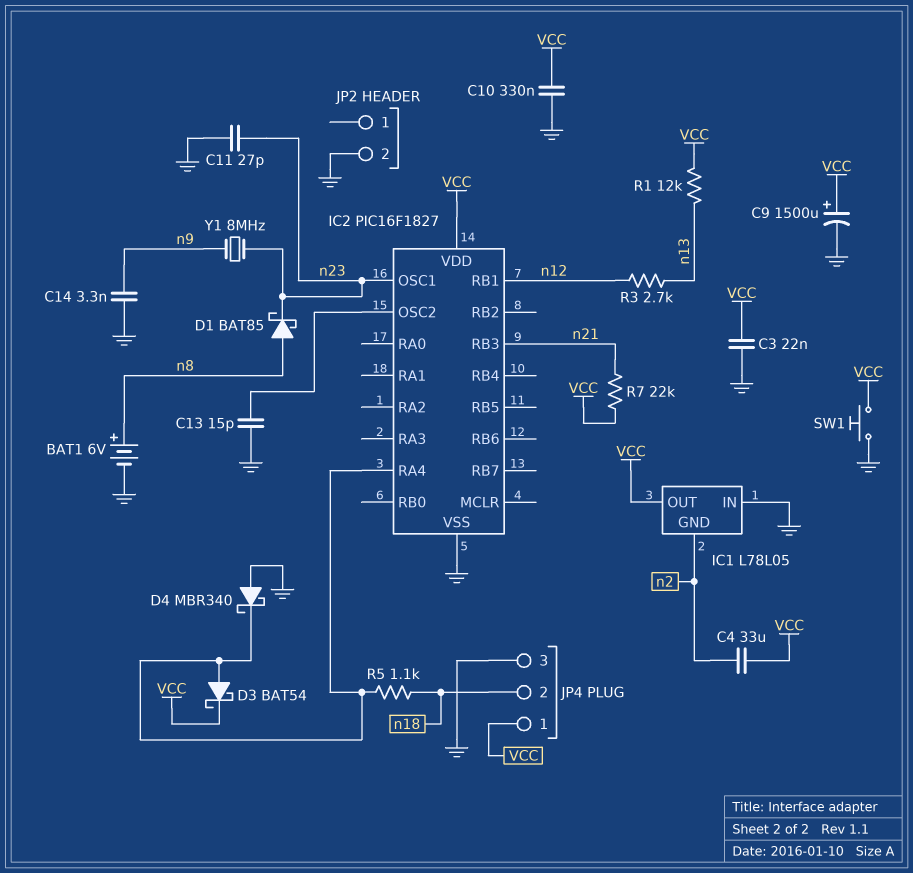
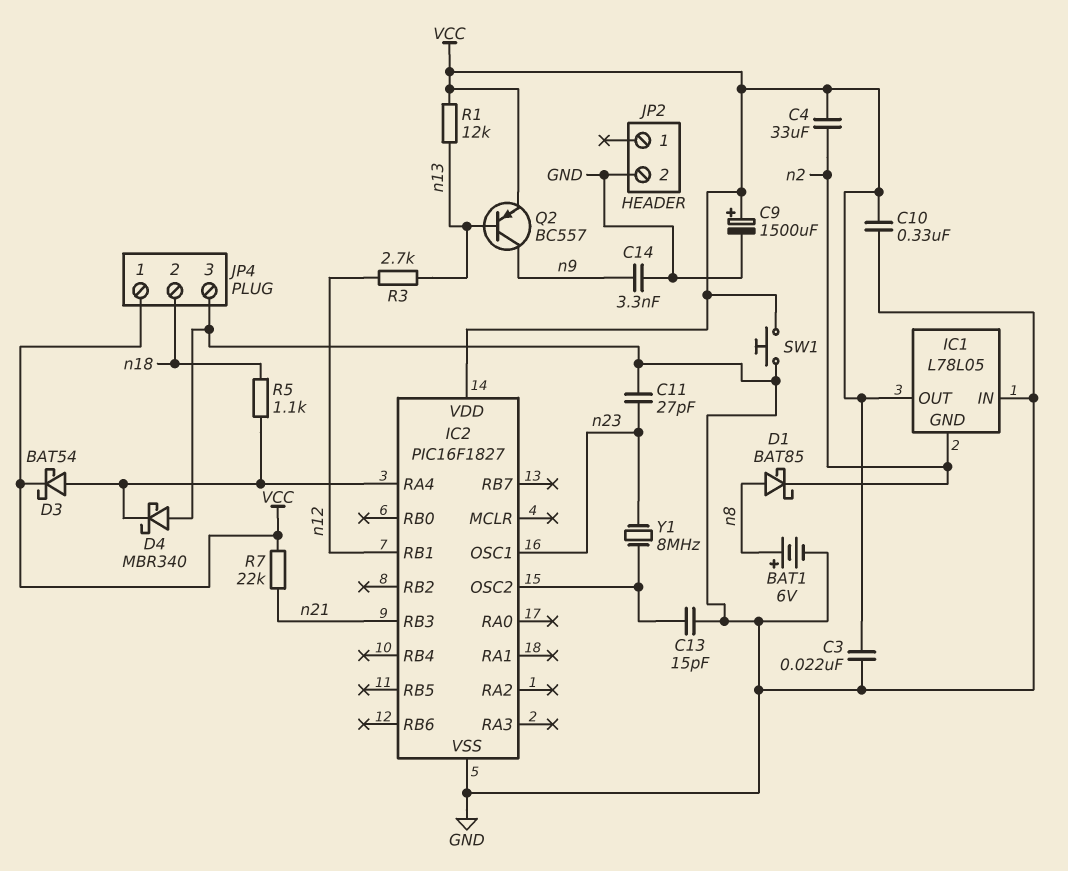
D1: schottky BAT85 (A n8, K n23) -> schottky BAT85 (A n8, K n2)
Q2: none -> PNP BC557 (B n13, C n9, E VCC)
Y1: 8MHz (n9, n23) -> 8MHz (IC2/OSC2, n23)

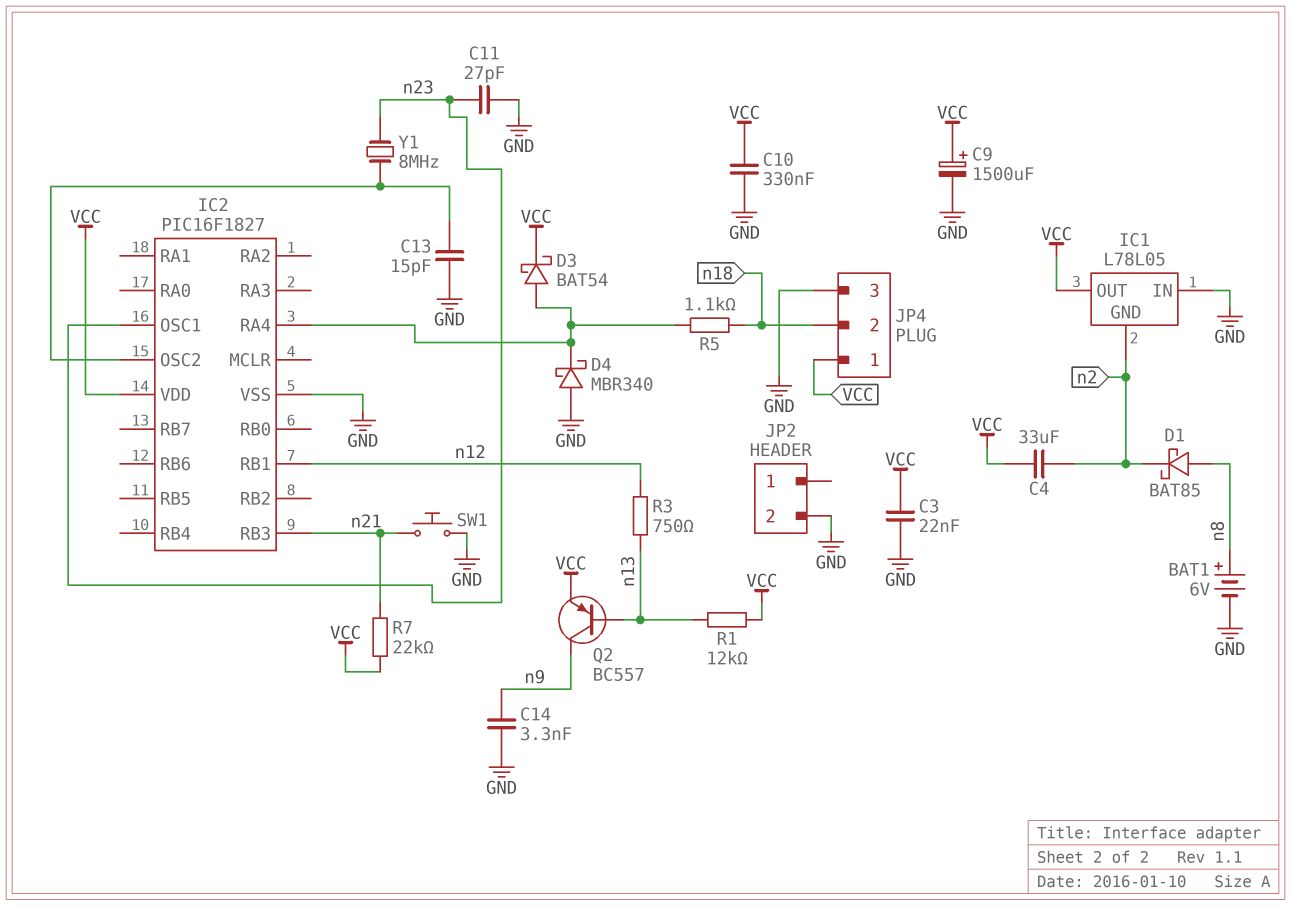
R3: 2.7k (n12, n13) -> 750 (n12, n13)
SW1: button (GND, VCC) -> button (GND, n21)

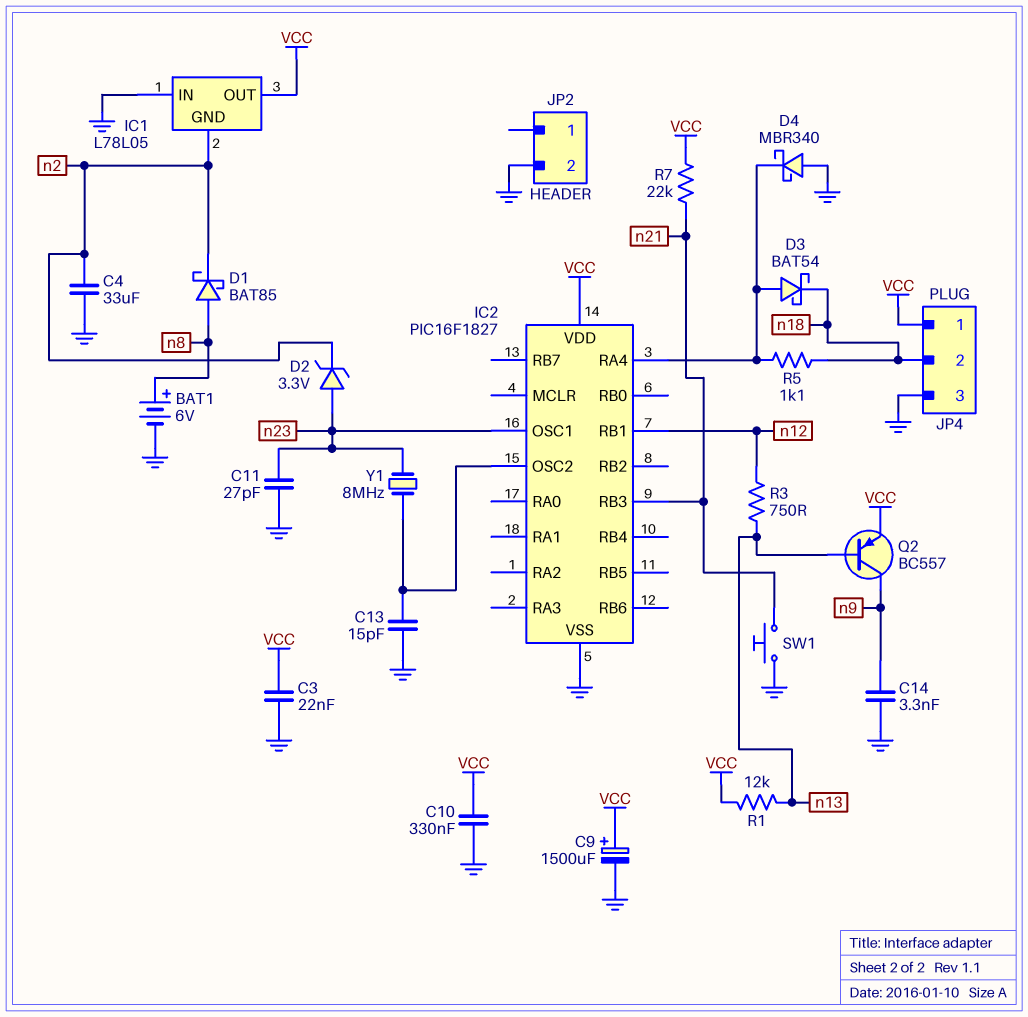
C4: 33uF (VCC, n2) -> 33uF (GND, n2)
D2: none -> zener 3.3V (A n23, K n2)
D3: schottky BAT54 (A IC2/RA4, K VCC) -> schottky BAT54 (A IC2/RA4, K n18)

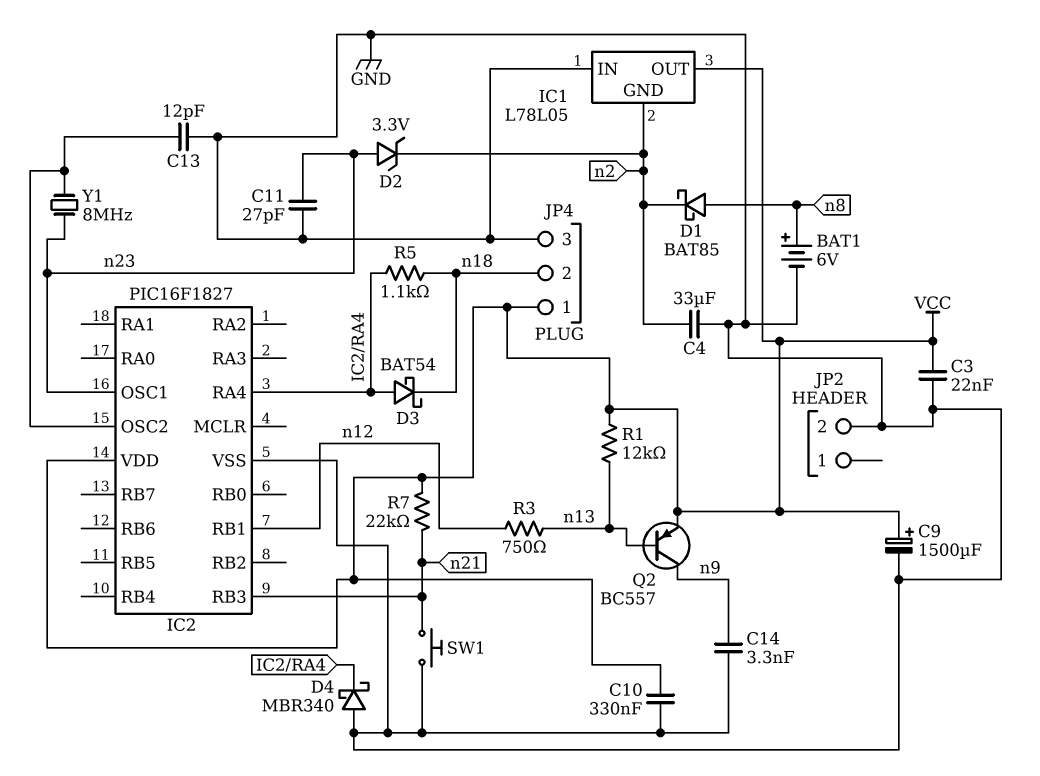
C13: 15pF (GND, IC2/OSC2) -> 12pF (GND, IC2/OSC2)

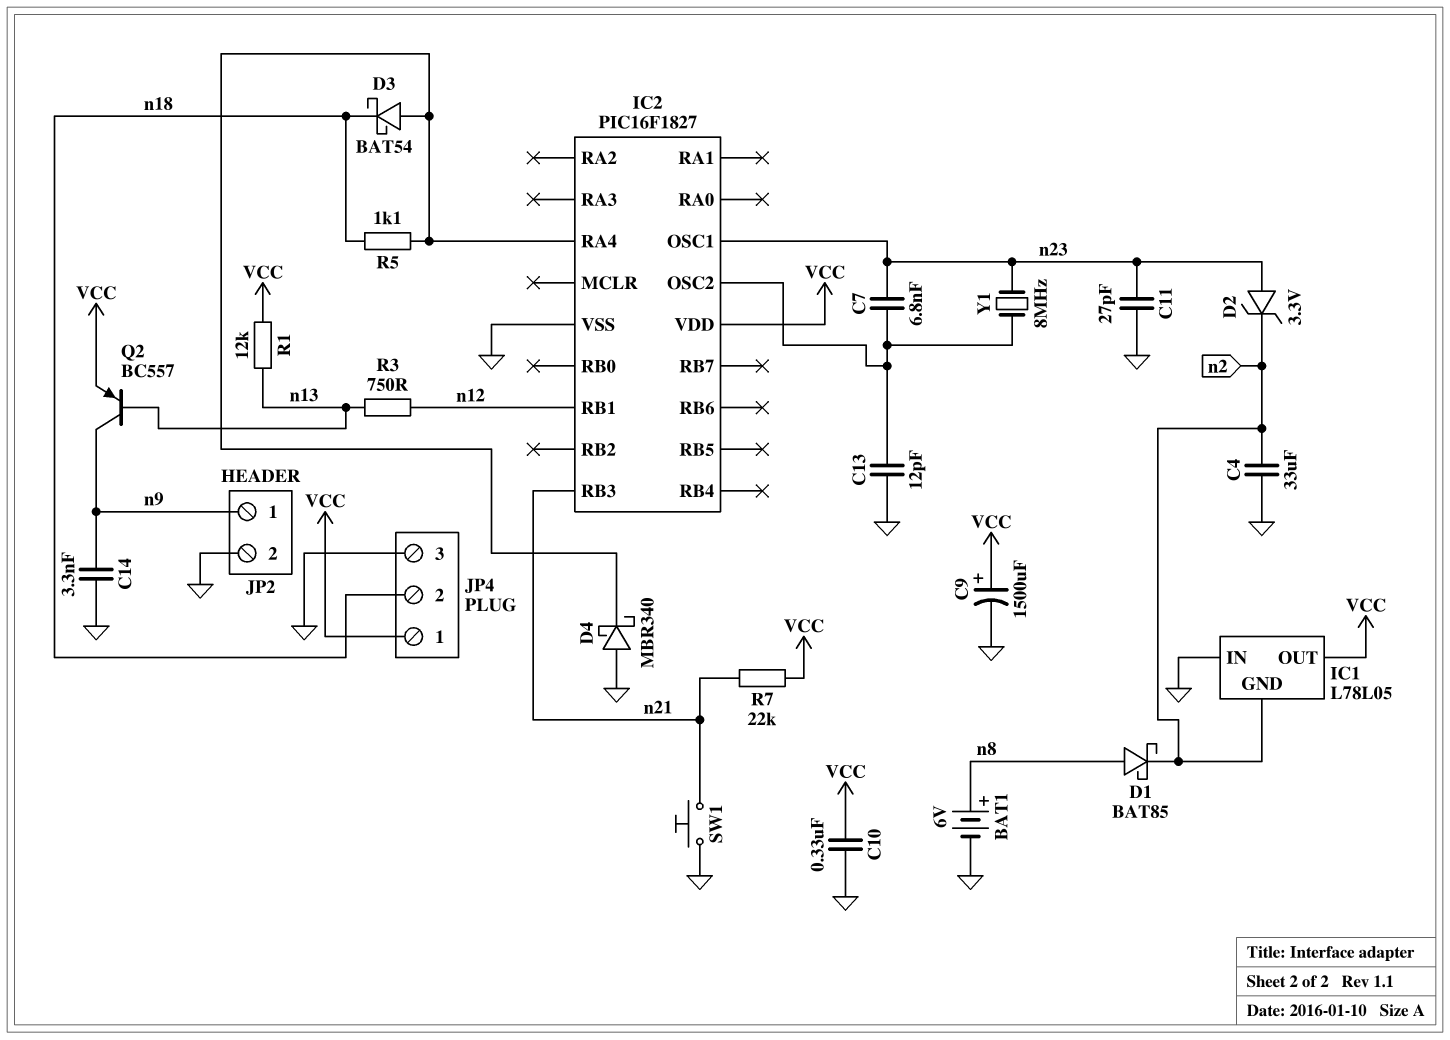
C3: 22nF (GND, VCC) -> none
C7: none -> 6.8nF (IC2/OSC2, n23)
JP2 pin 1: none -> n9

